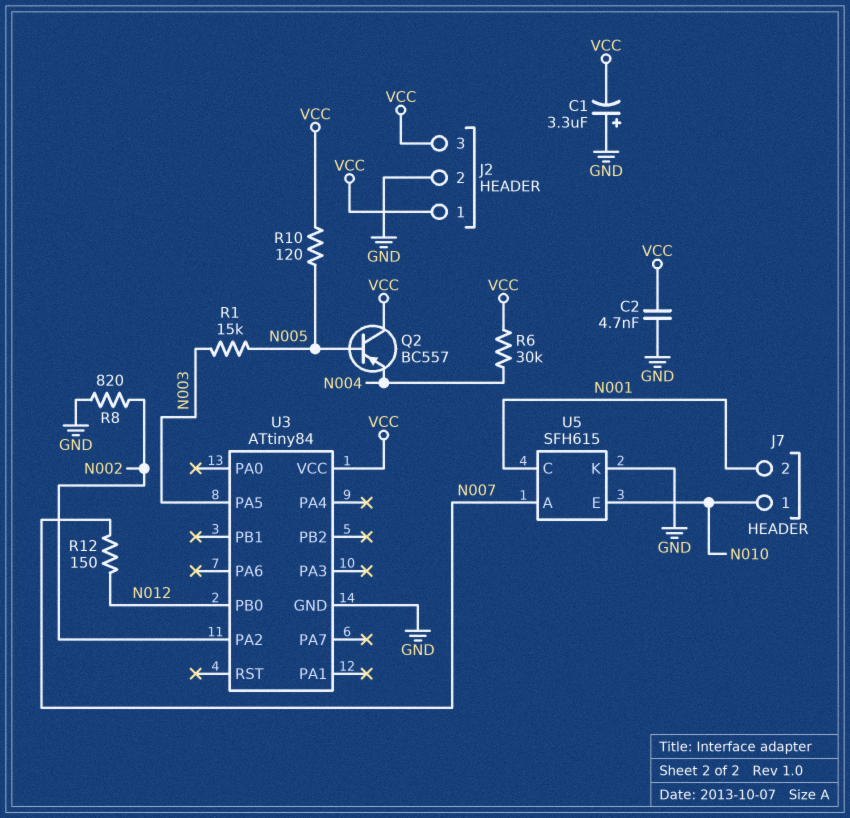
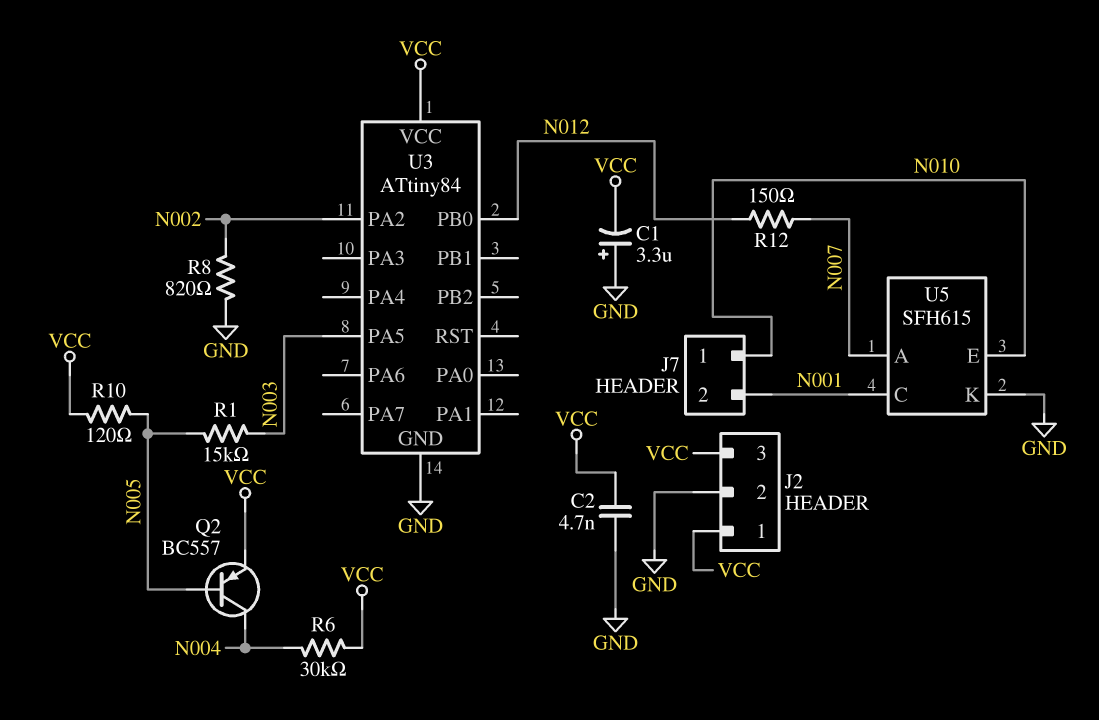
Q2: PNP BC557 (B N005, C VCC, E N004) -> PNP BC557 (B N005, C N004, E VCC)

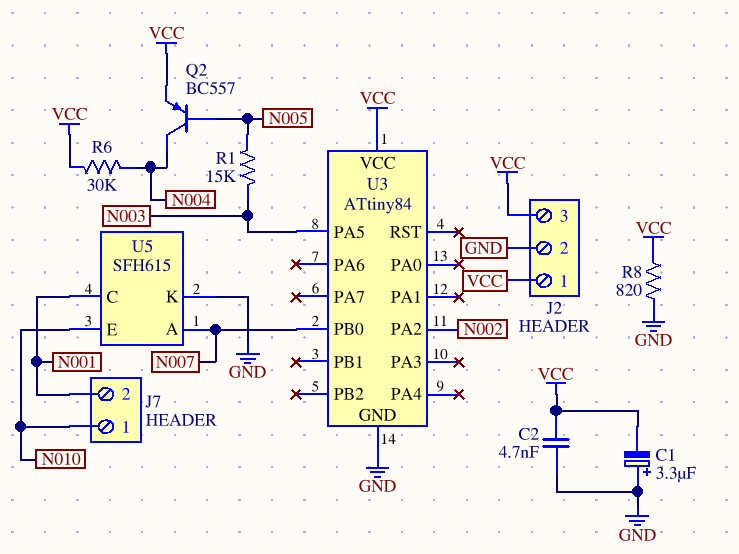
R8: 820 (GND, N002) -> 820 (GND, VCC)
R10: 120 (N005, VCC) -> none
R12: 150 (N007, N012) -> none
U3 pin PB0: N012 -> N007

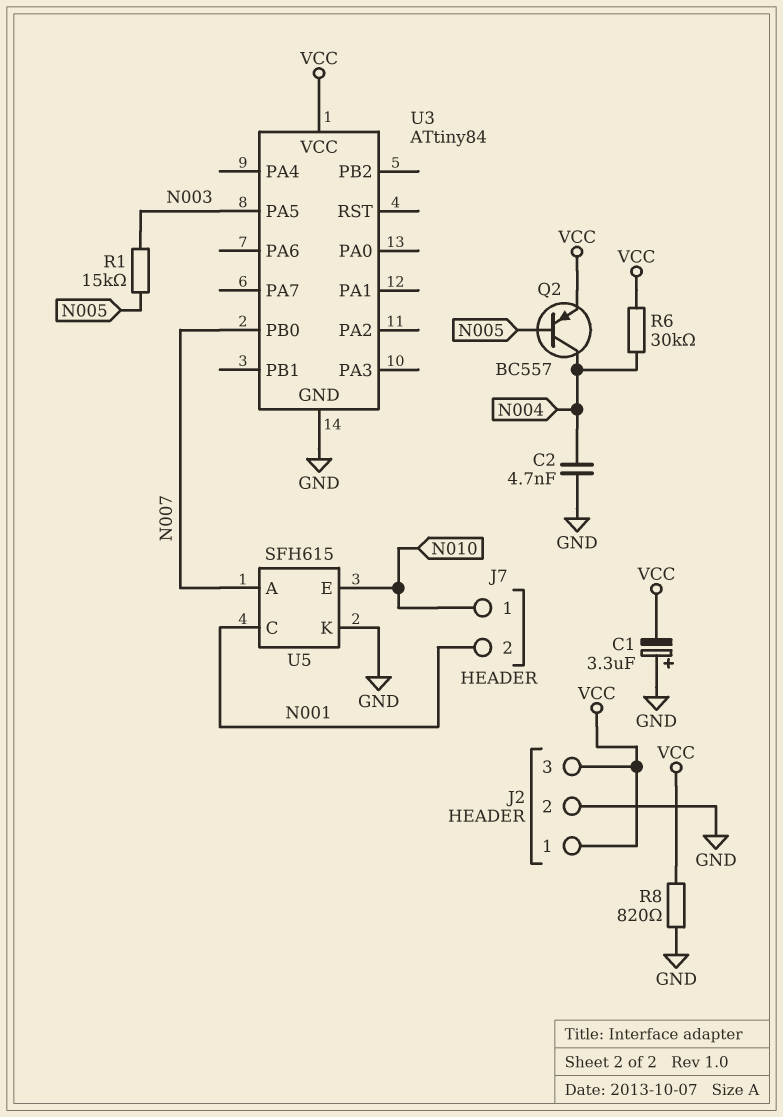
C2: 4.7nF (GND, VCC) -> 4.7nF (GND, N004)
U3 pin PA2: N002 -> none

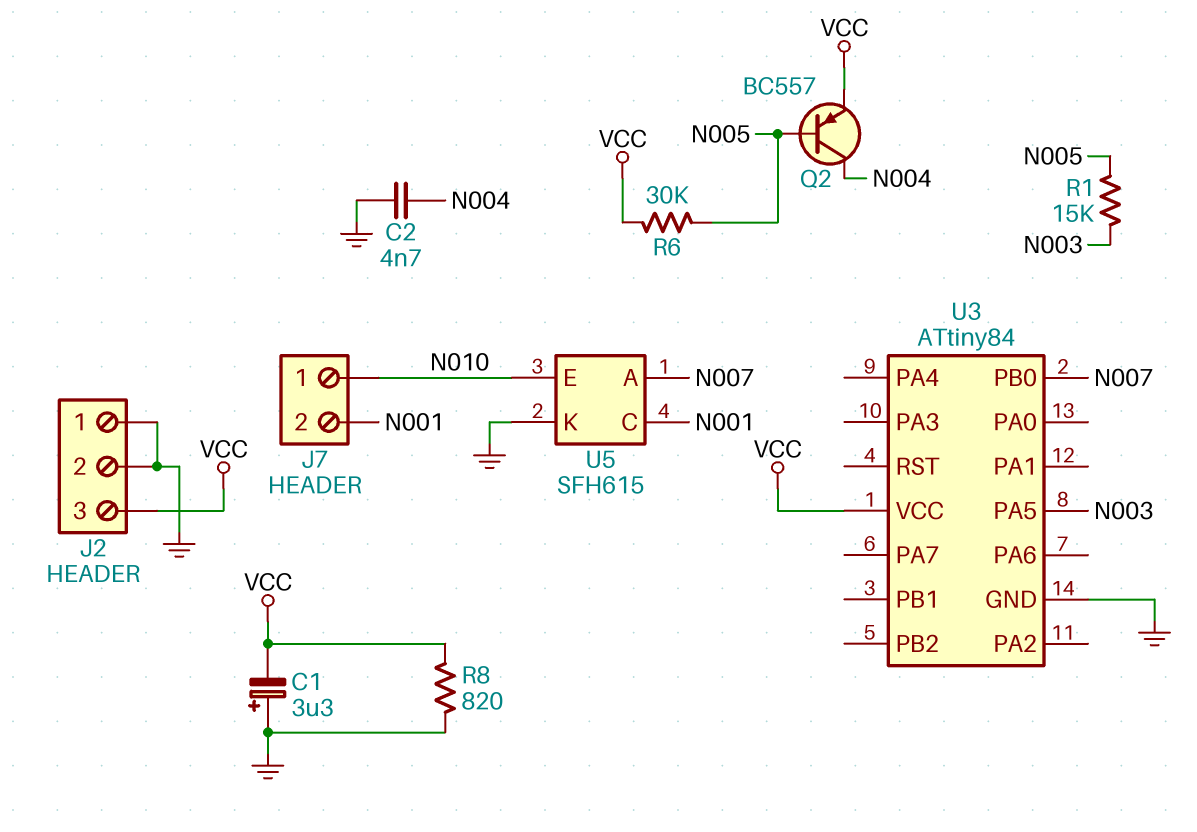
J2 pin 1: VCC -> GND
R6: 30k (N004, VCC) -> 30k (N005, VCC)

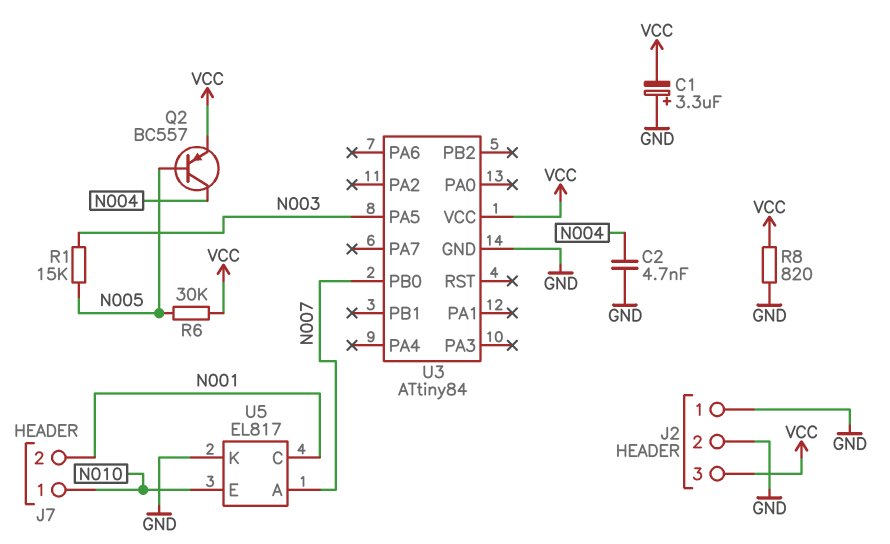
U5: SFH615 -> EL817

